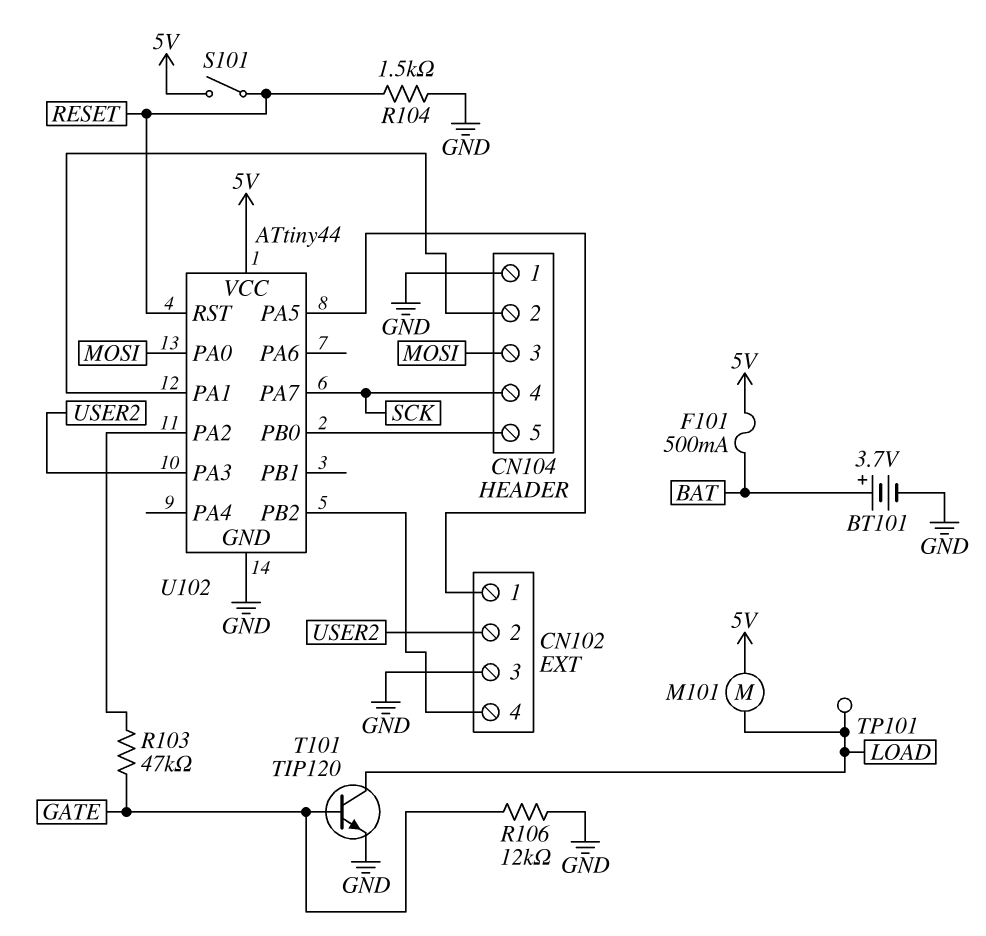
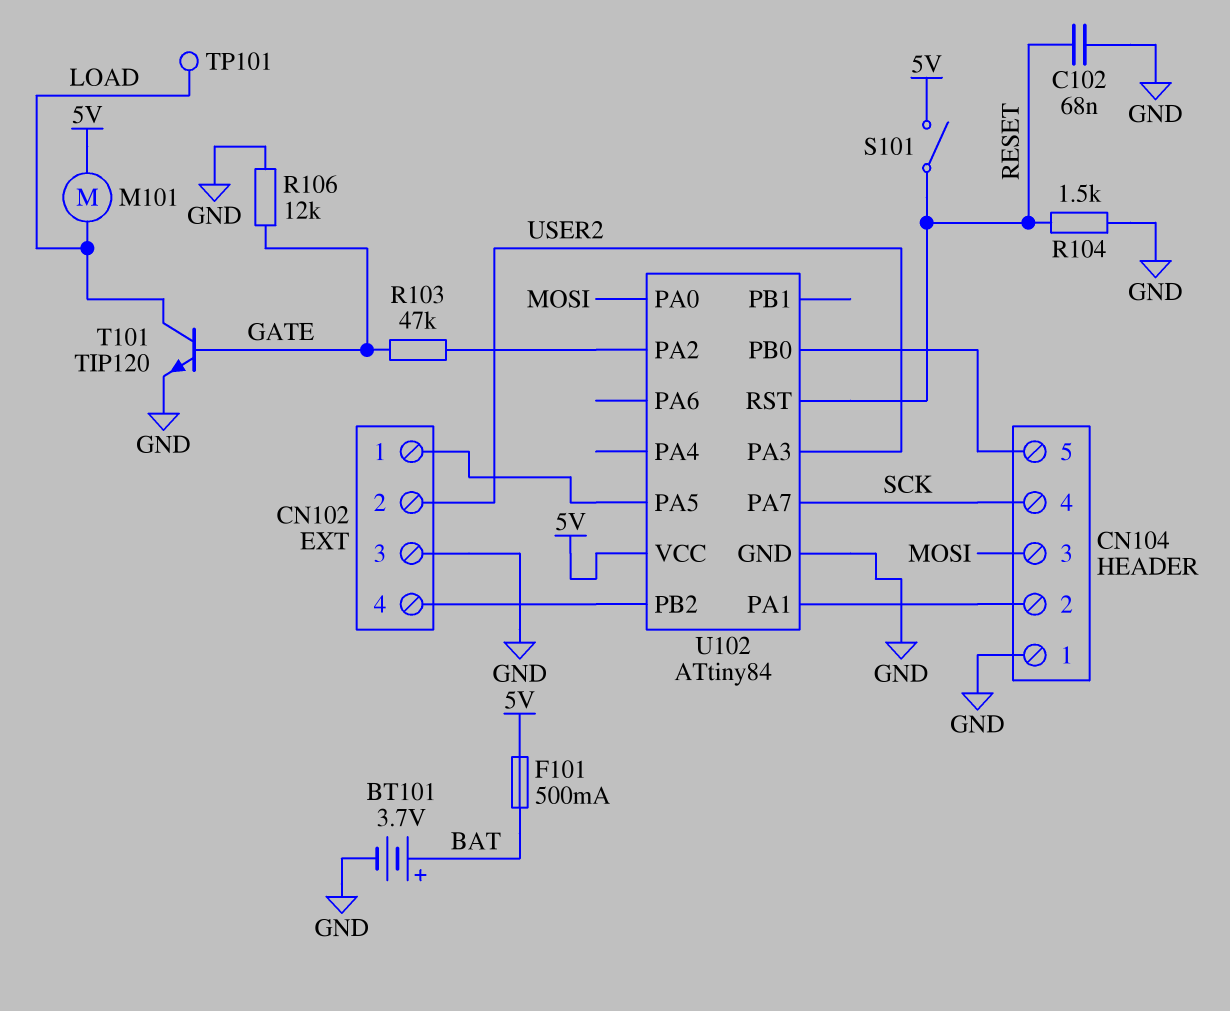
C102: none -> 68nF (GND, RESET)
U102: ATtiny44 -> ATtiny84

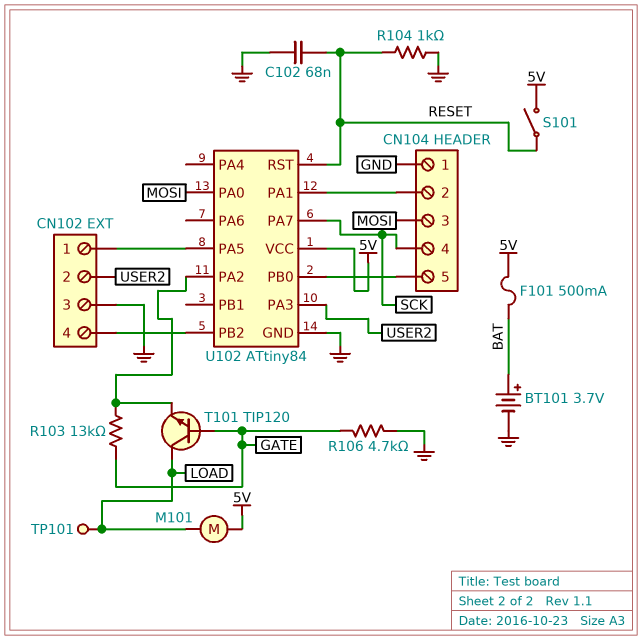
R103: 47k (GATE, U102/PA2) -> 13k (GATE, U102/PA2)
R104: 1.5k (GND, RESET) -> 1k (GND, RESET)
R106: 12k (GATE, GND) -> 4.7k (GATE, GND)
T101: NPN TIP120 (B GATE, C LOAD, E GND) -> NPN TIP120 (B GATE, C LOAD, E U102/PA2)

